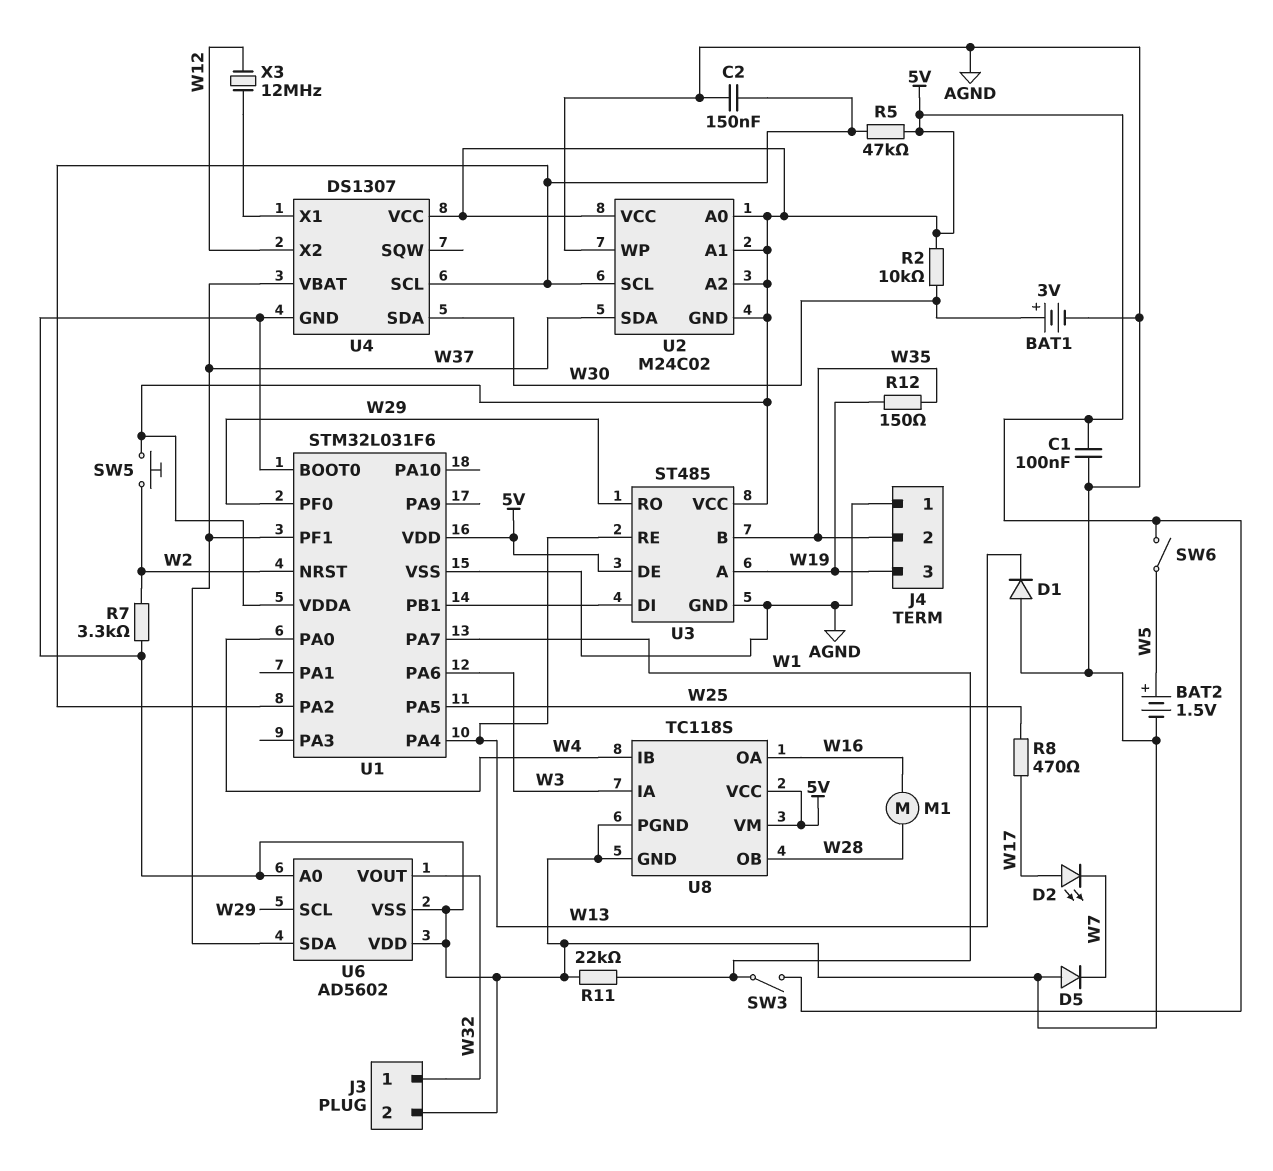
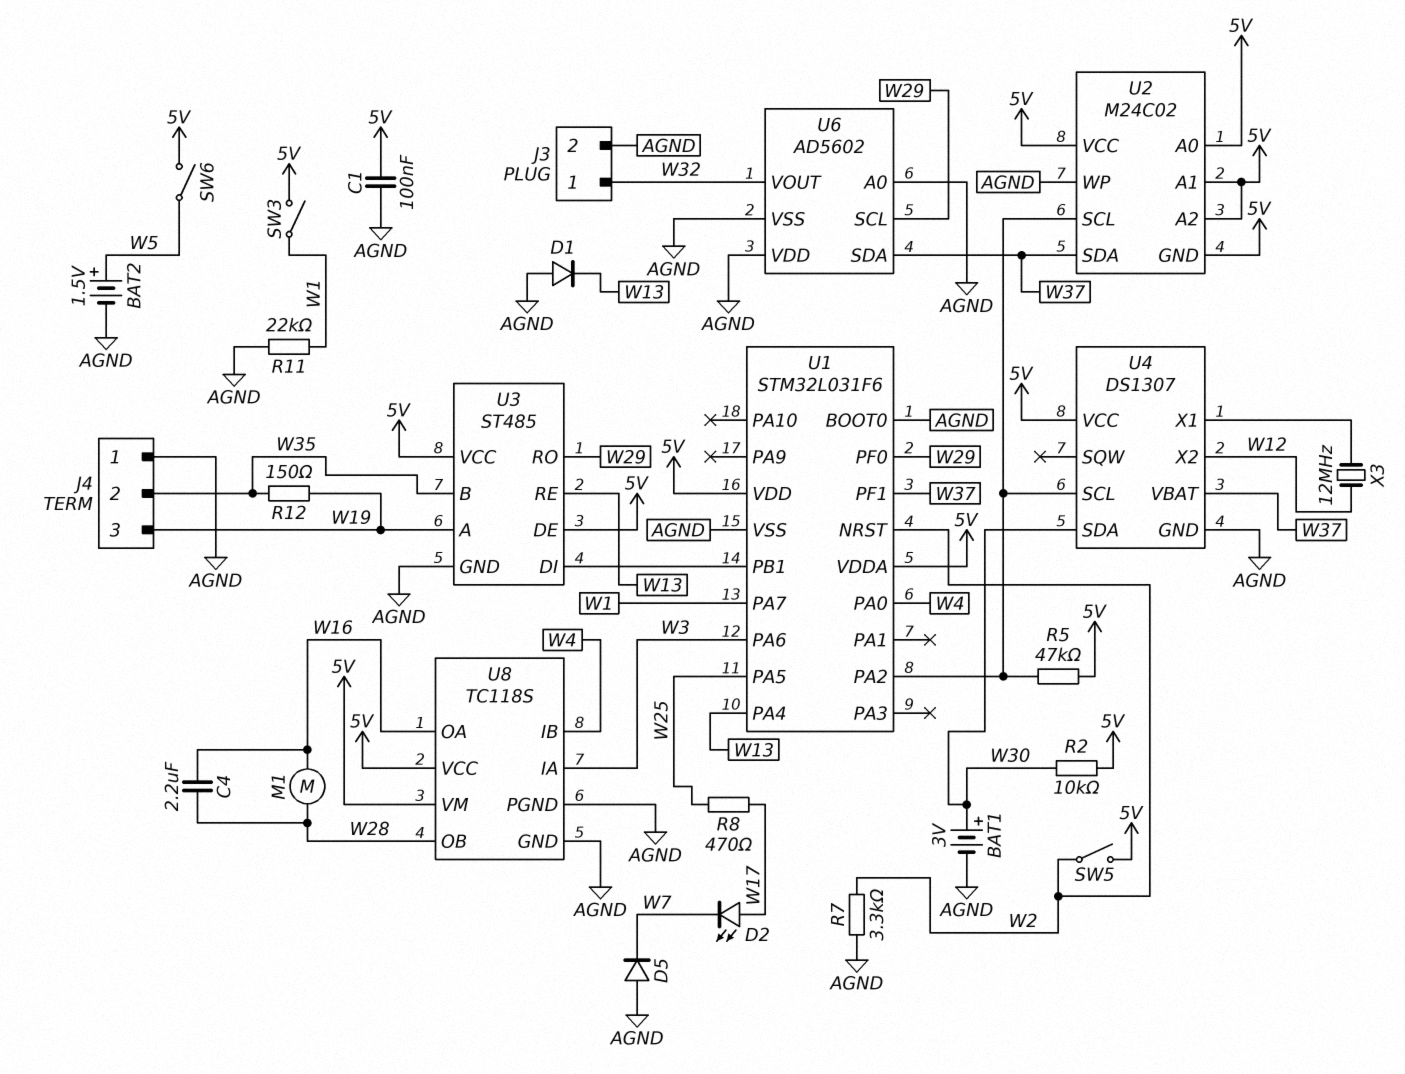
C2: 150nF (AGND, U1/PA2) -> none
C4: none -> 2.2uF (W16, W28)
SW5: button (5V, W2) -> switch (5V, W2)

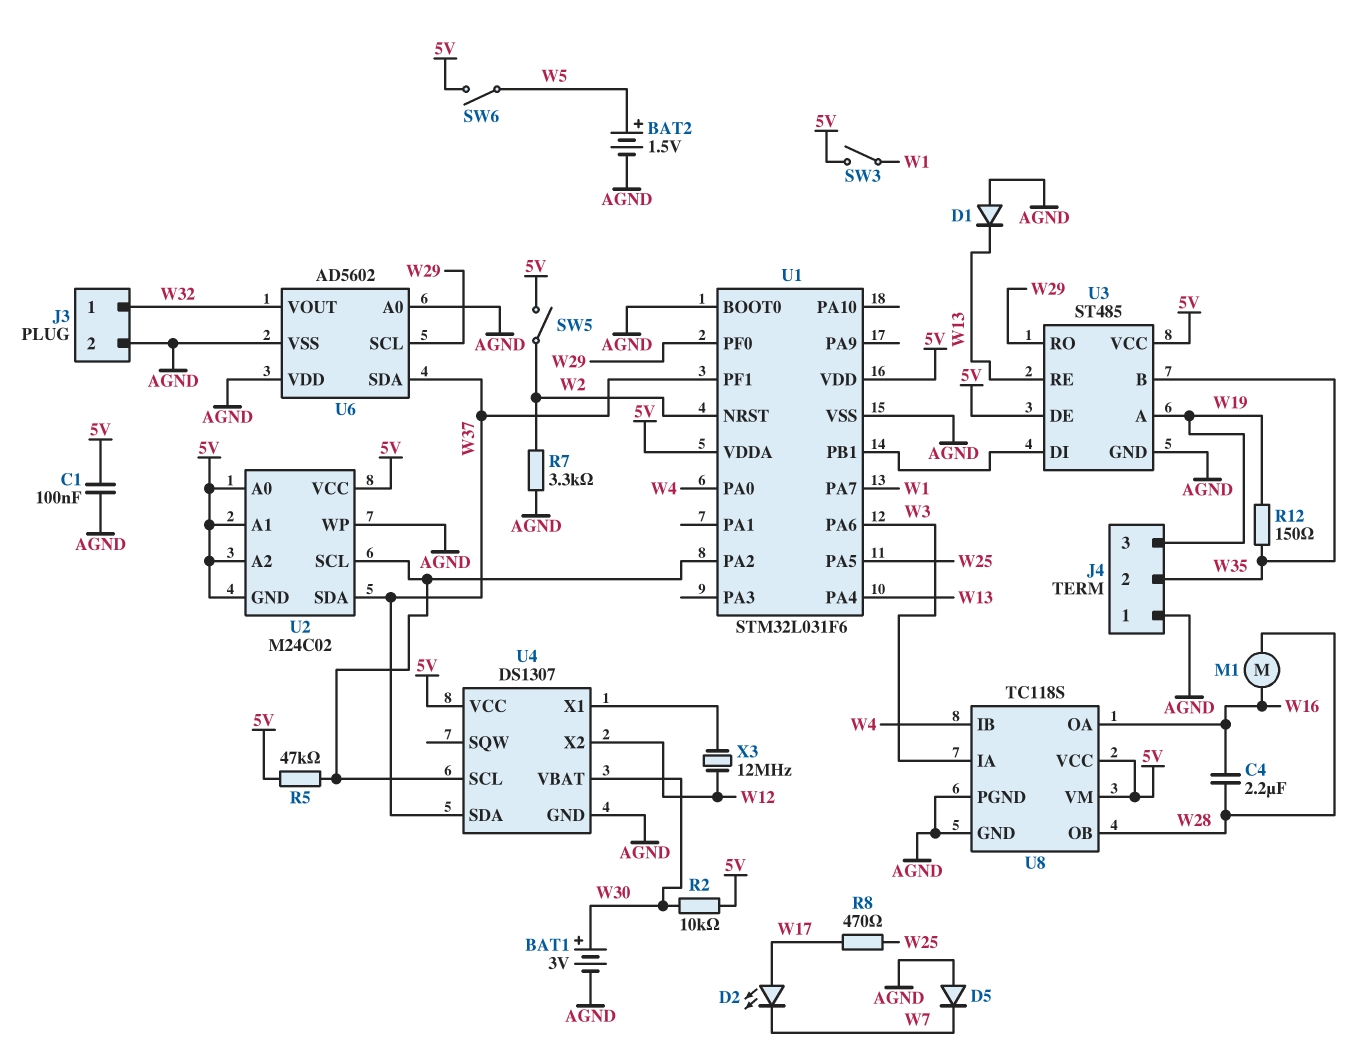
R11: 22k (AGND, W1) -> none
U4 pin SDA: W30 -> W37
U4 pin VBAT: W37 -> W30

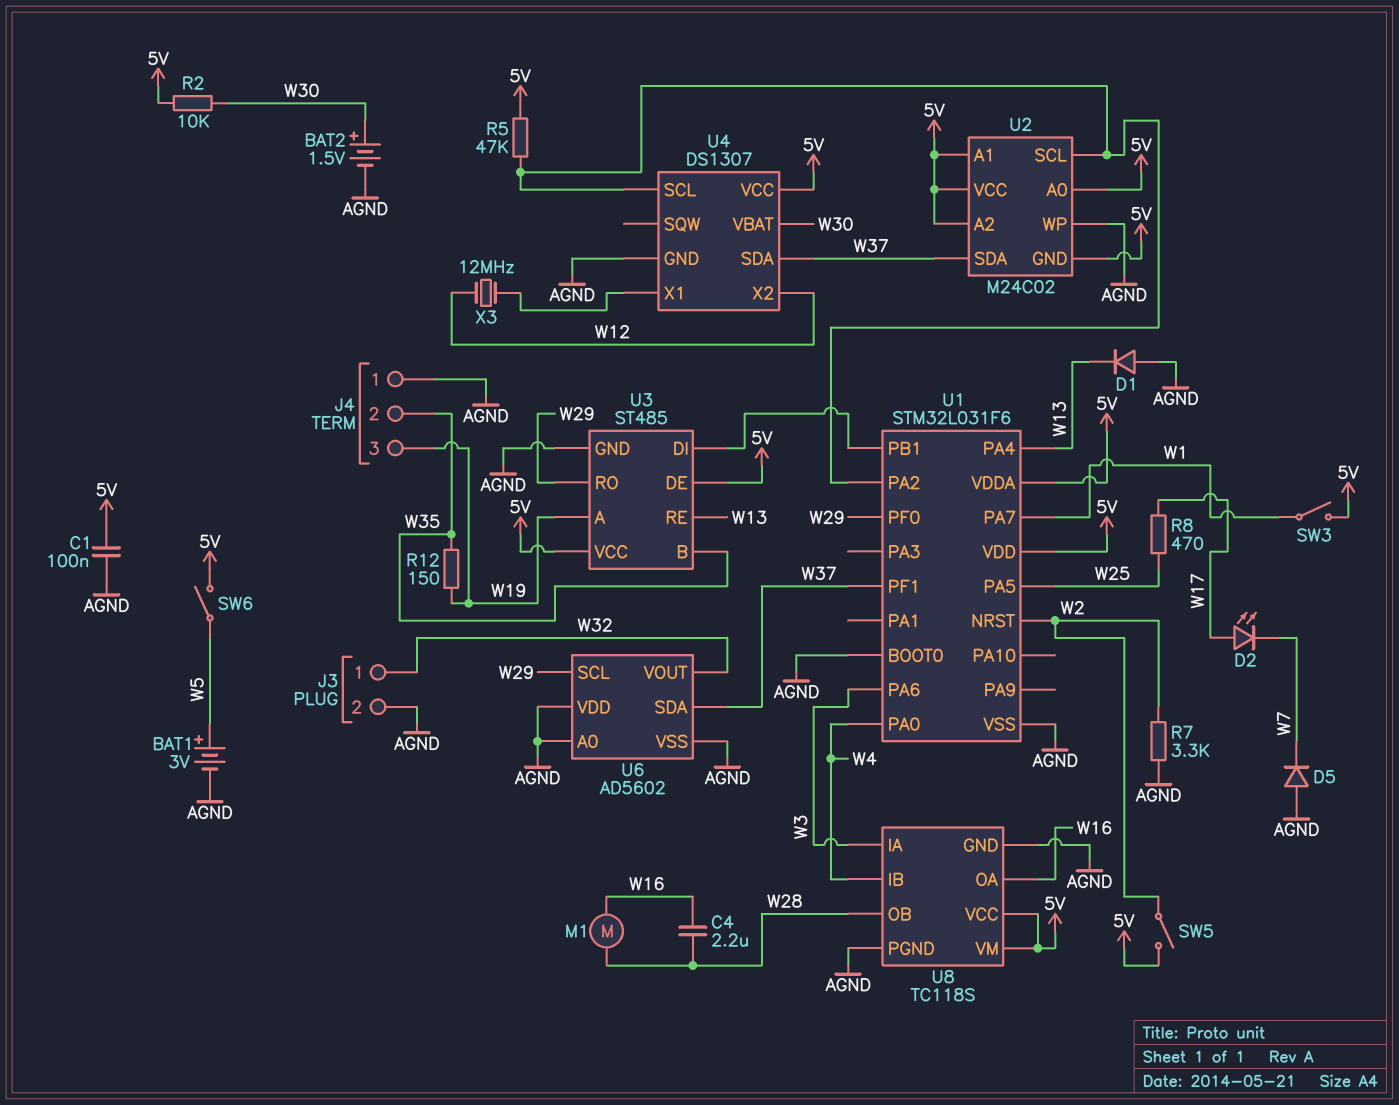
BAT1: 3V (plus W30, minus AGND) -> 3V (plus W5, minus AGND)
BAT2: 1.5V (plus W5, minus AGND) -> 1.5V (plus W30, minus AGND)

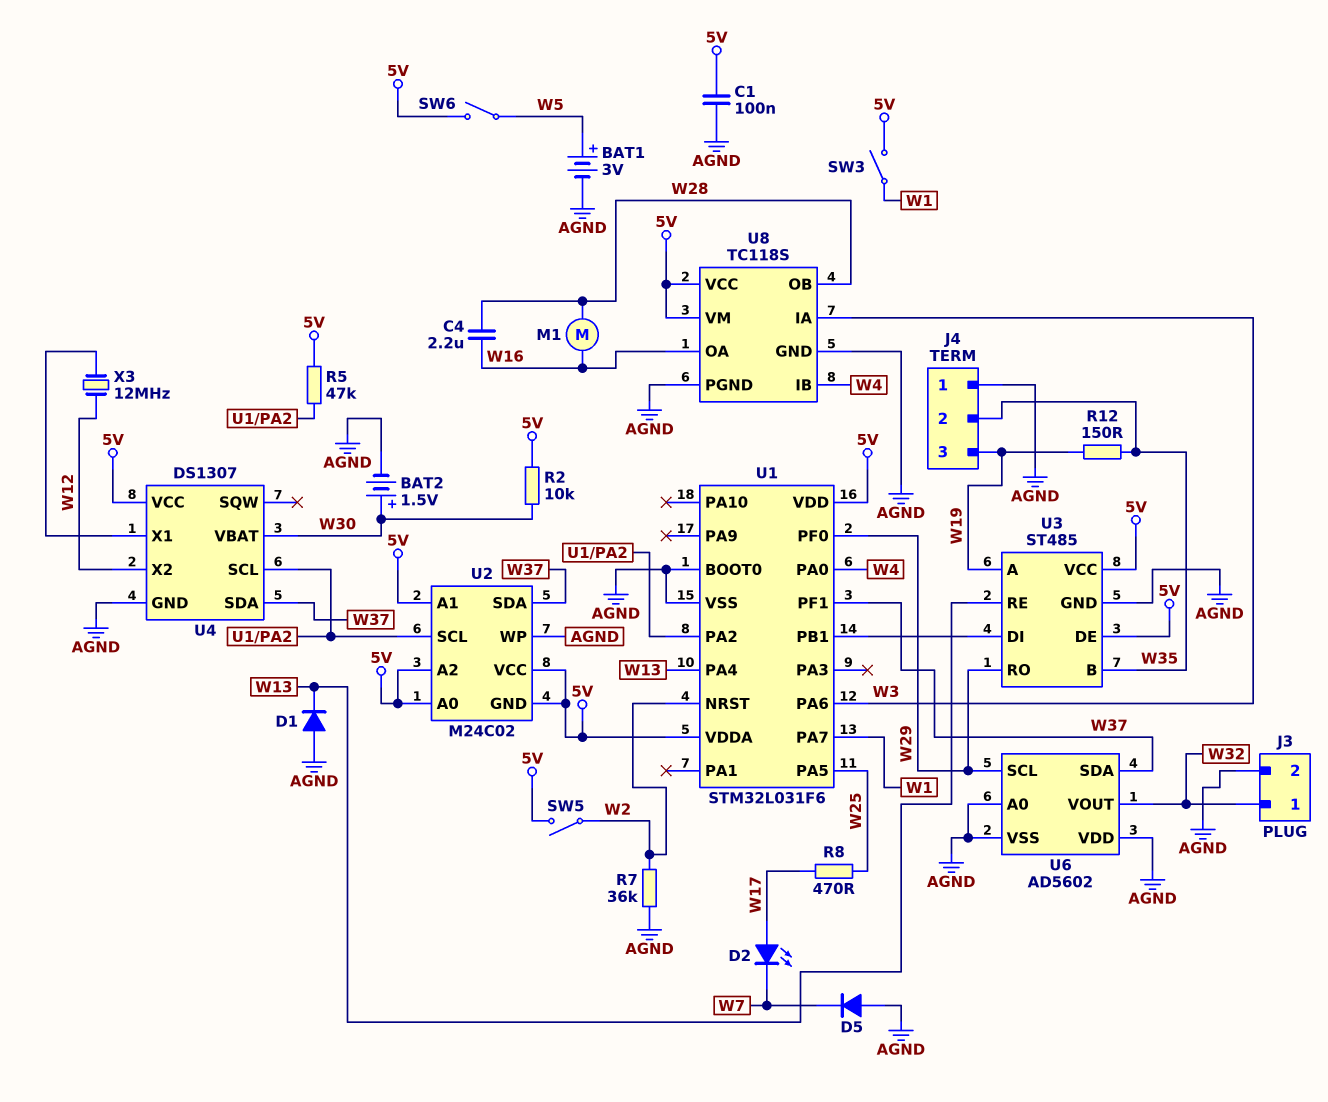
R7: 3.3k (AGND, W2) -> 36k (AGND, W2)

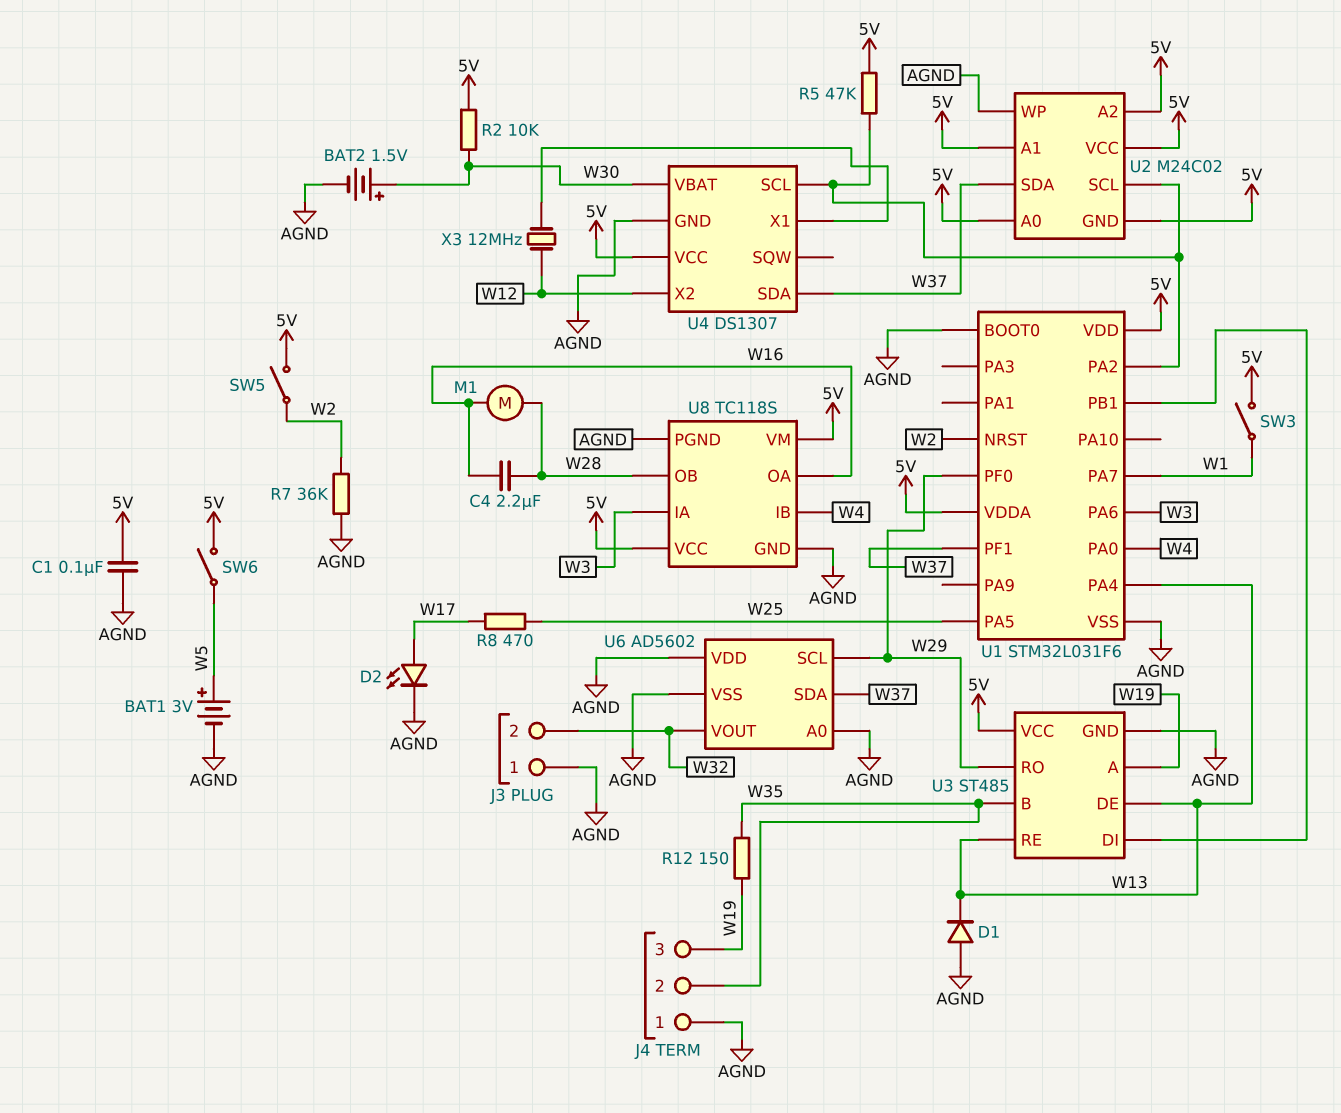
D2: LED (A W17, K W7) -> LED (A W17, K AGND)
D5: diode (A AGND, K W7) -> none
J3 pin 1: W32 -> AGND
J3 pin 2: AGND -> W32
U3 pin DE: 5V -> W13

